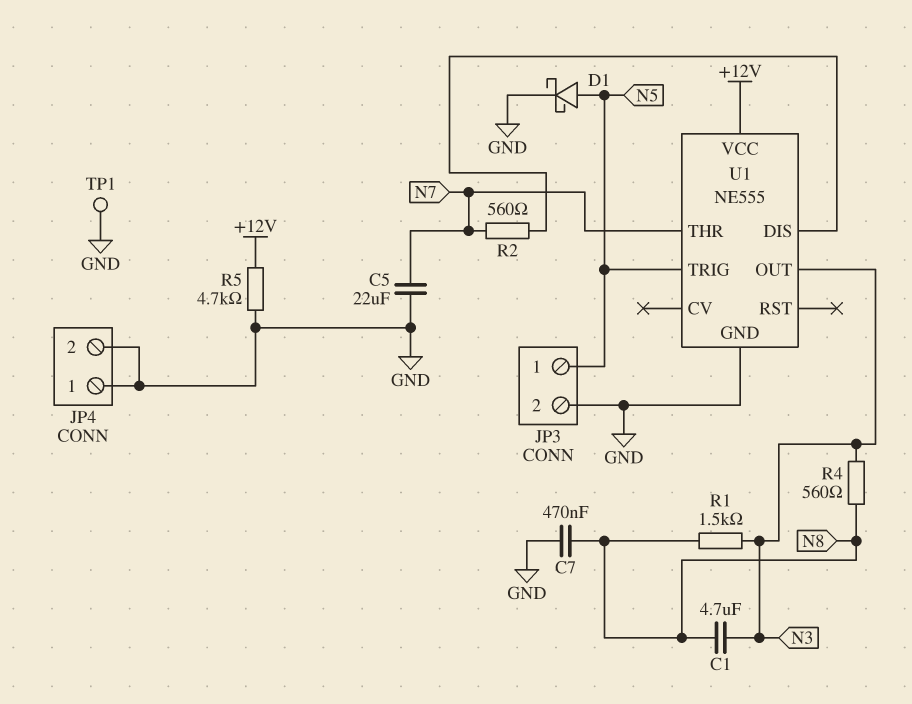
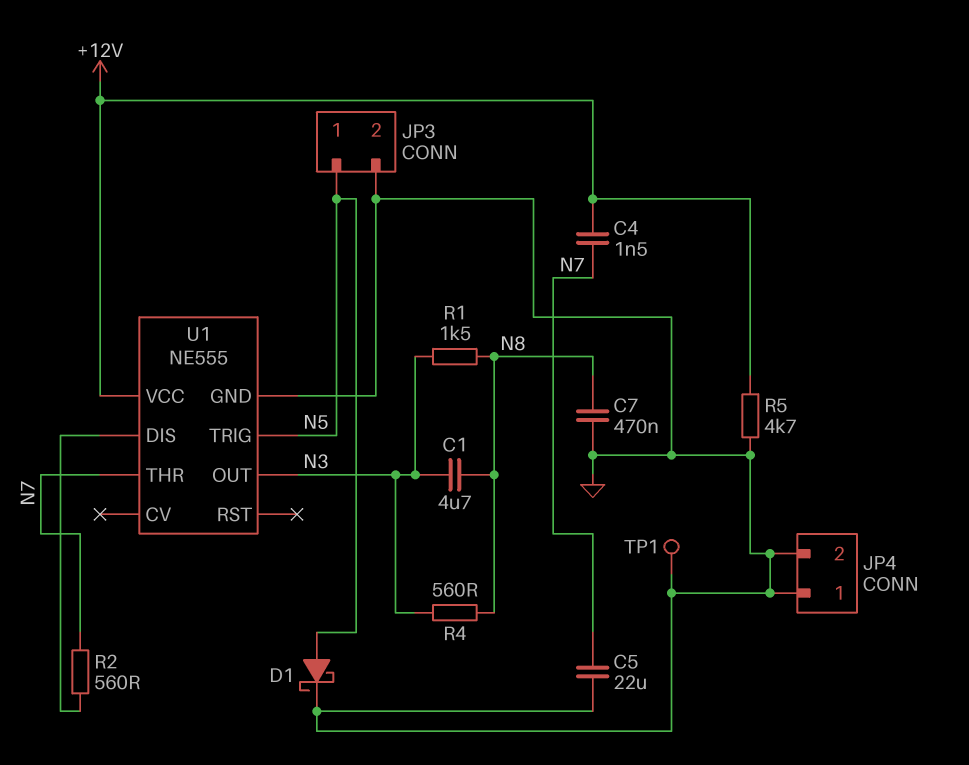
C4: none -> 1.5nF (+12V, N7)

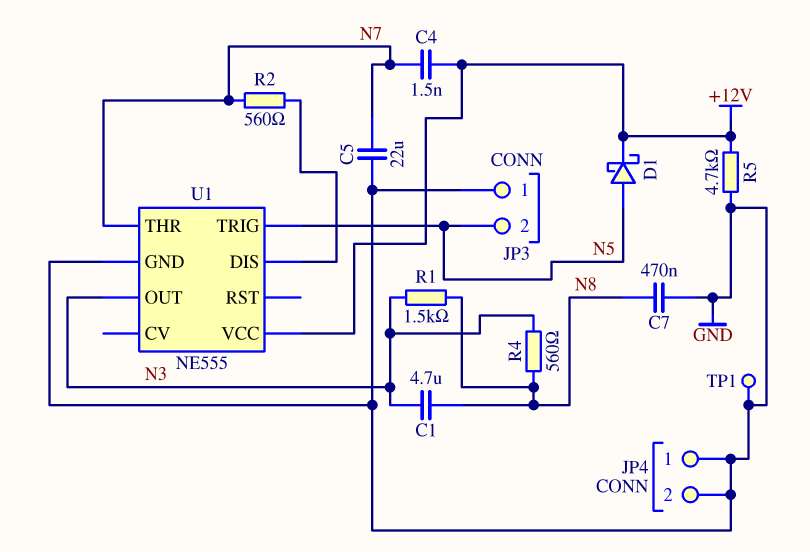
D1: schottky (A N5, K GND) -> schottky (A N5, K +12V)
JP3 pin 1: N5 -> GND
JP3 pin 2: GND -> N5

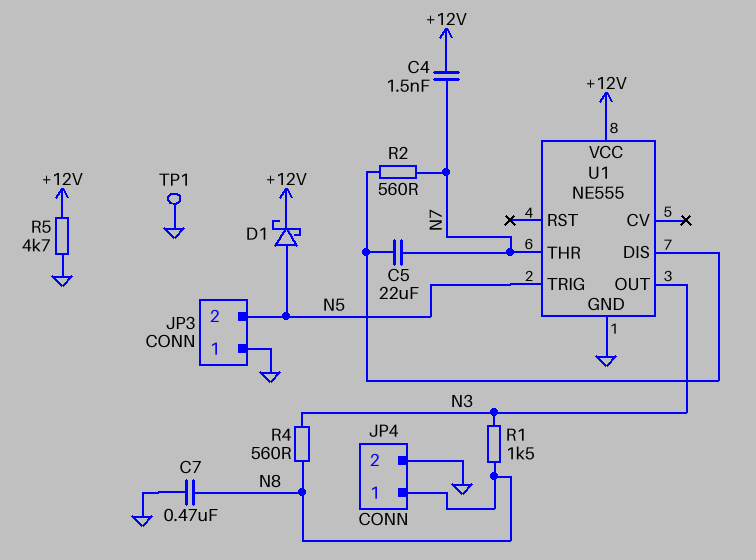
C1: 4.7uF (N3, N8) -> none
C5: 22uF (GND, N7) -> 22uF (N7, U1/DIS)
JP4 pin 1: GND -> N8

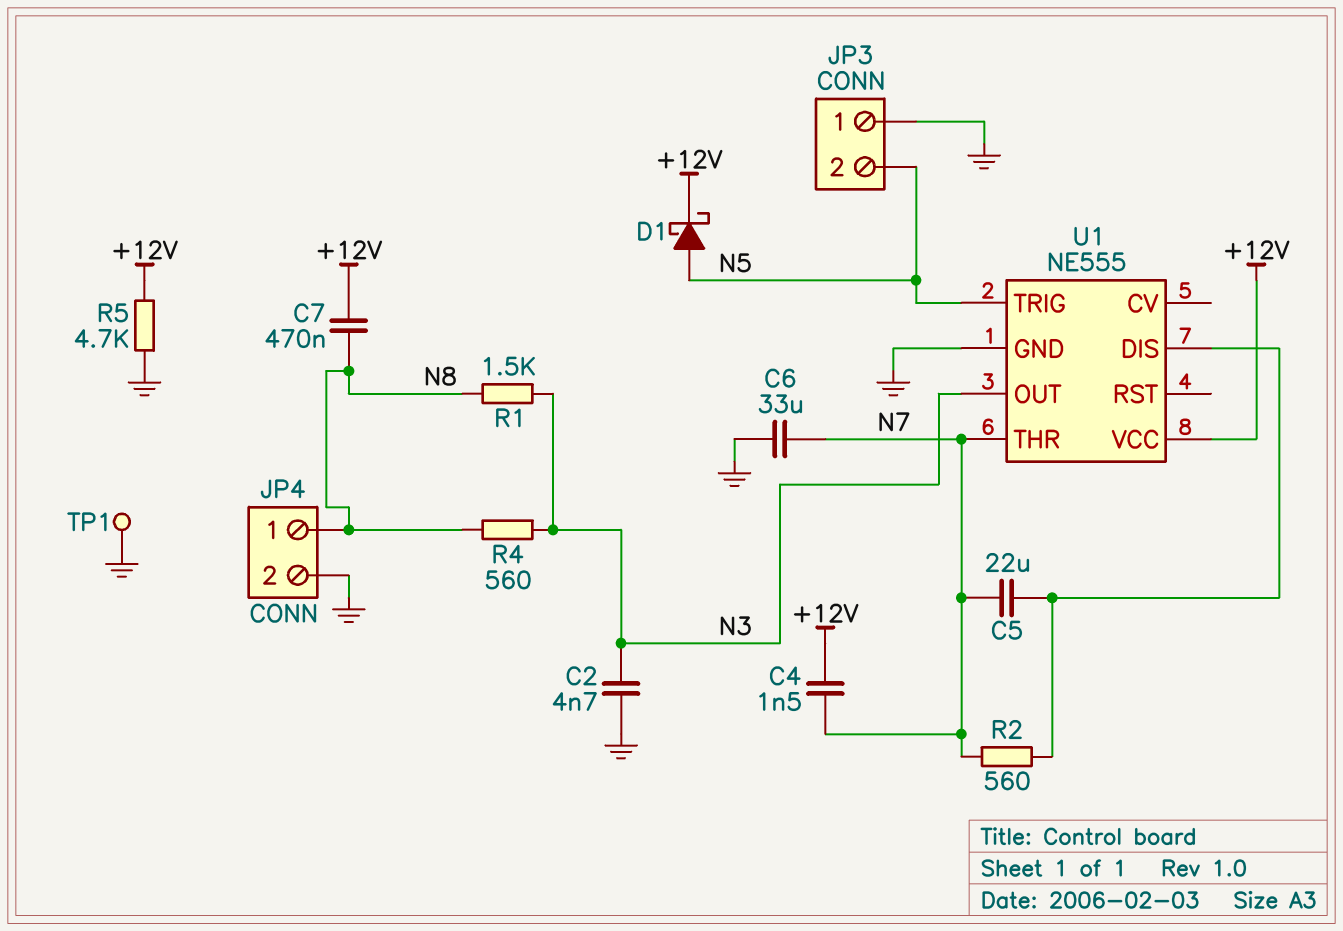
C2: none -> 4.7nF (GND, N3)
C6: none -> 33uF (GND, N7)
C7: 470nF (GND, N8) -> 470nF (+12V, N8)

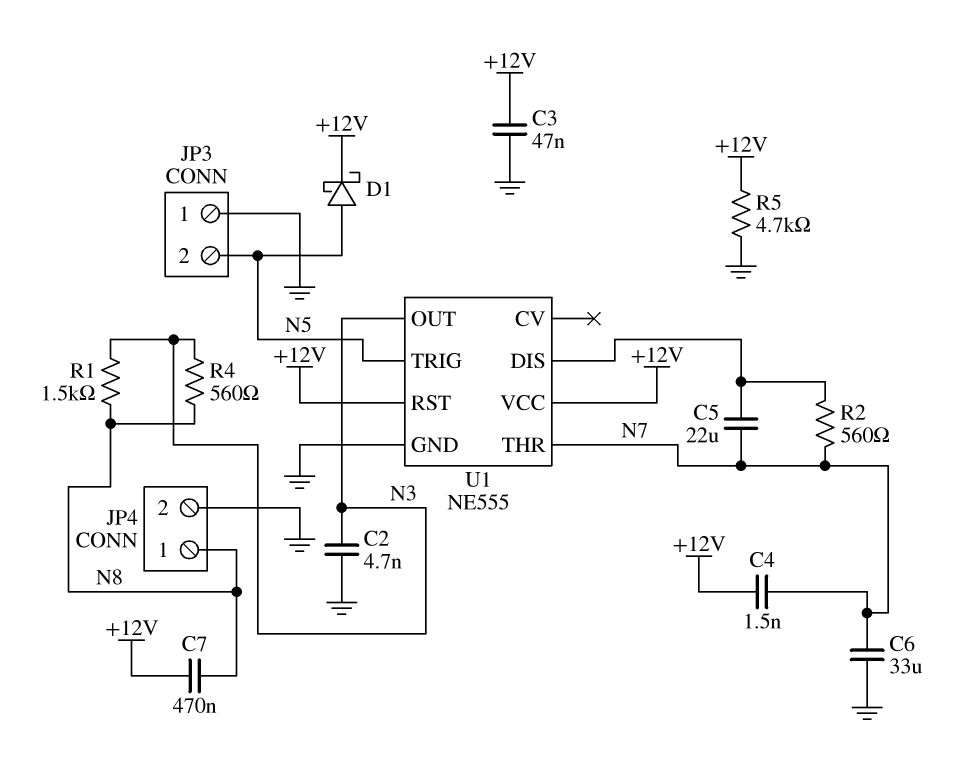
C3: none -> 47nF (+12V, GND)
TP1: test point (GND) -> none
U1 pin RST: none -> +12V

